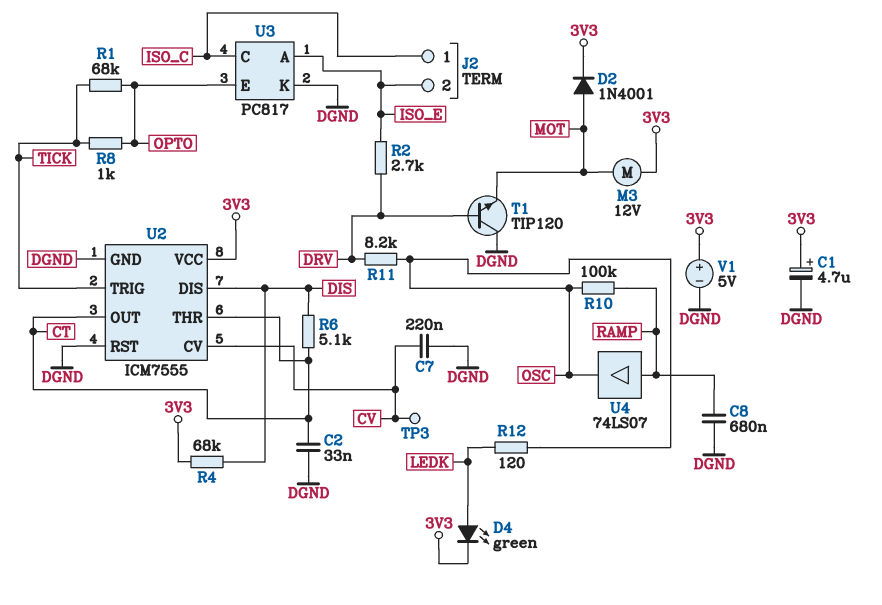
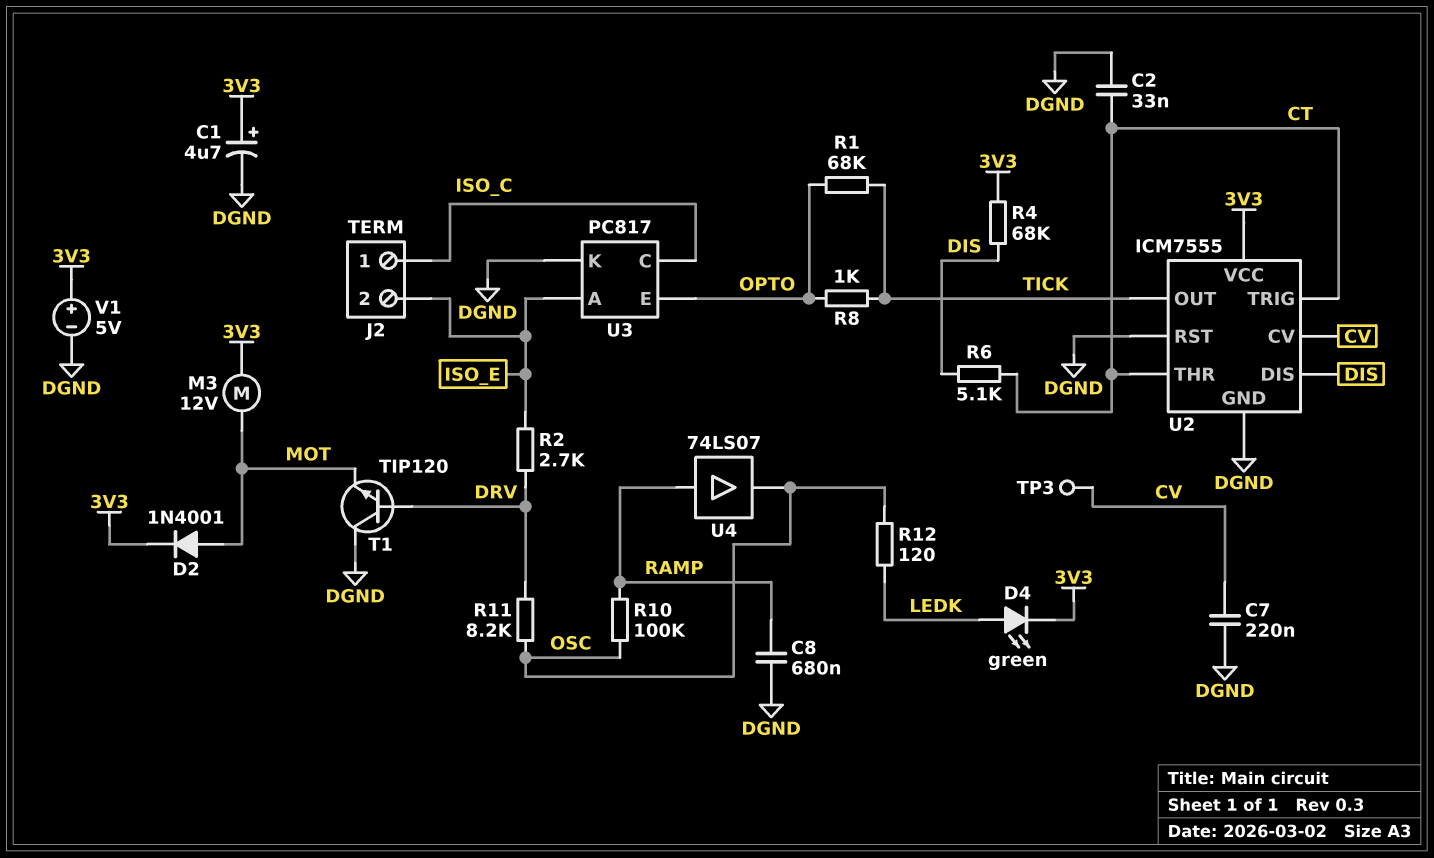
U2 pin OUT: CT -> TICK
U2 pin TRIG: TICK -> CT

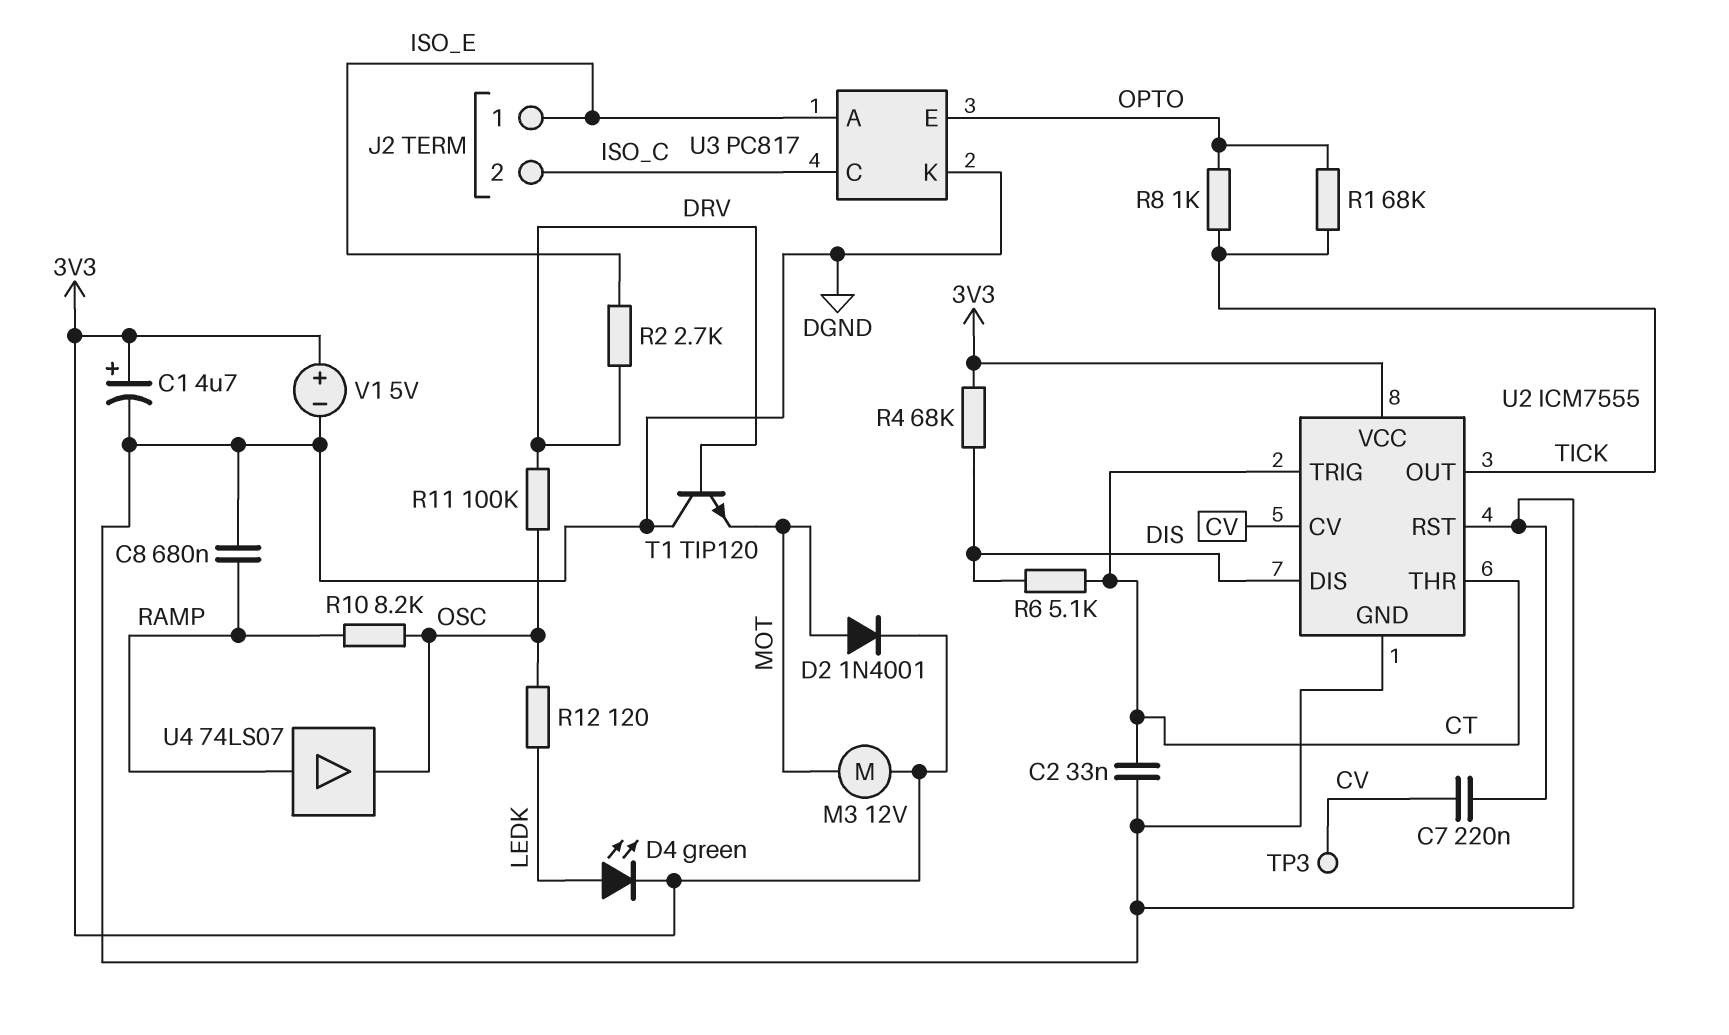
J2 pin 1: ISO_C -> ISO_E
J2 pin 2: ISO_E -> ISO_C
R10: 100k (OSC, RAMP) -> 8.2k (OSC, RAMP)
R11: 8.2k (DRV, OSC) -> 100k (DRV, OSC)

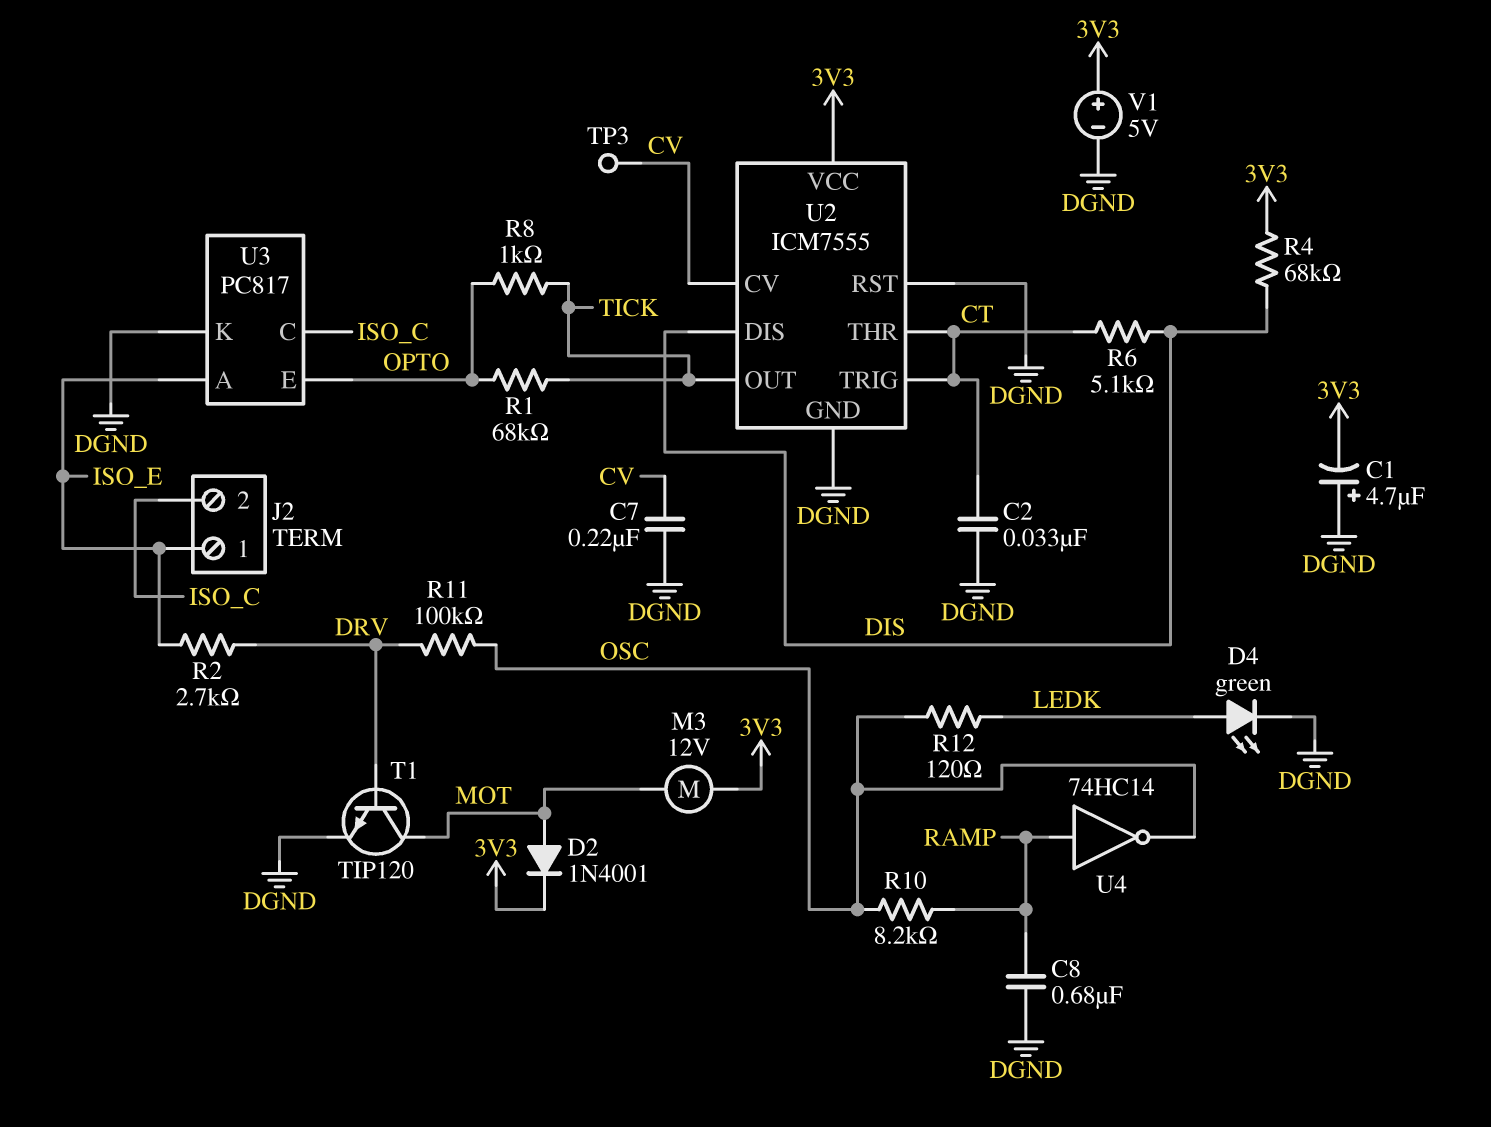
C1: 4.7uF (plus 3V3, minus DGND) -> 4.7uF (plus DGND, minus 3V3)
D4: LED green (A LEDK, K 3V3) -> LED green (A LEDK, K DGND)
T1: NPN TIP120 (B DRV, C DGND, E MOT) -> NPN TIP120 (B DRV, C MOT, E DGND)
U4: buffer 74LS07 (in RAMP, out OSC) -> NOT 74HC14 (in RAMP, out OSC)

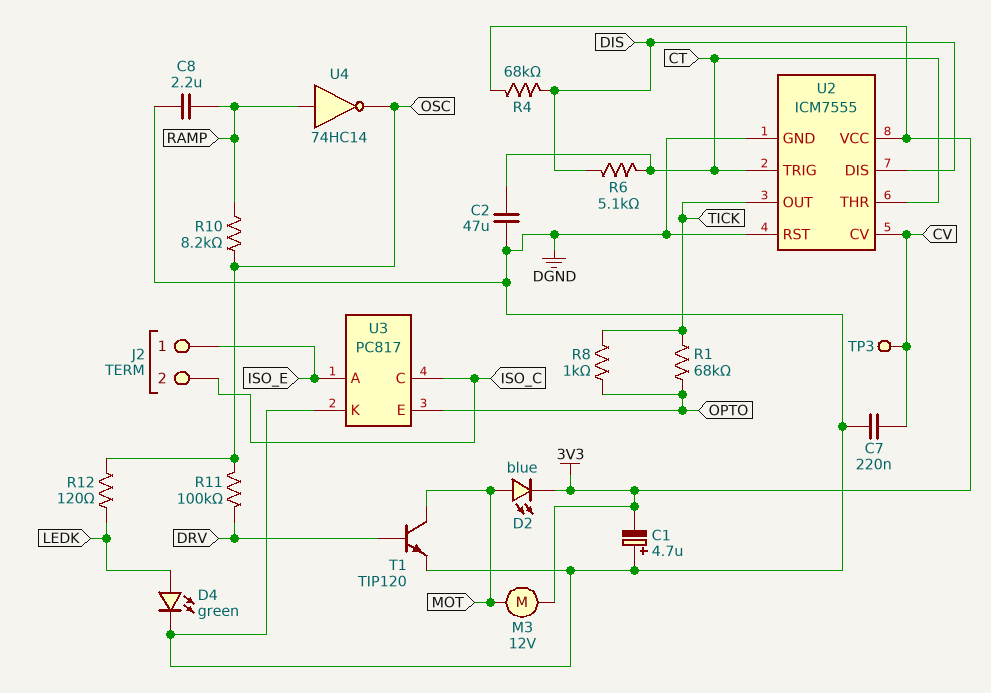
C2: 33nF (CT, DGND) -> 47uF (CT, DGND)
C8: 680nF (DGND, RAMP) -> 2.2uF (DGND, RAMP)
D2: diode 1N4001 (A MOT, K 3V3) -> LED blue (A MOT, K 3V3)
R2: 2.7k (DRV, ISO_E) -> none
V1: 5V (plus 3V3, minus DGND) -> none

